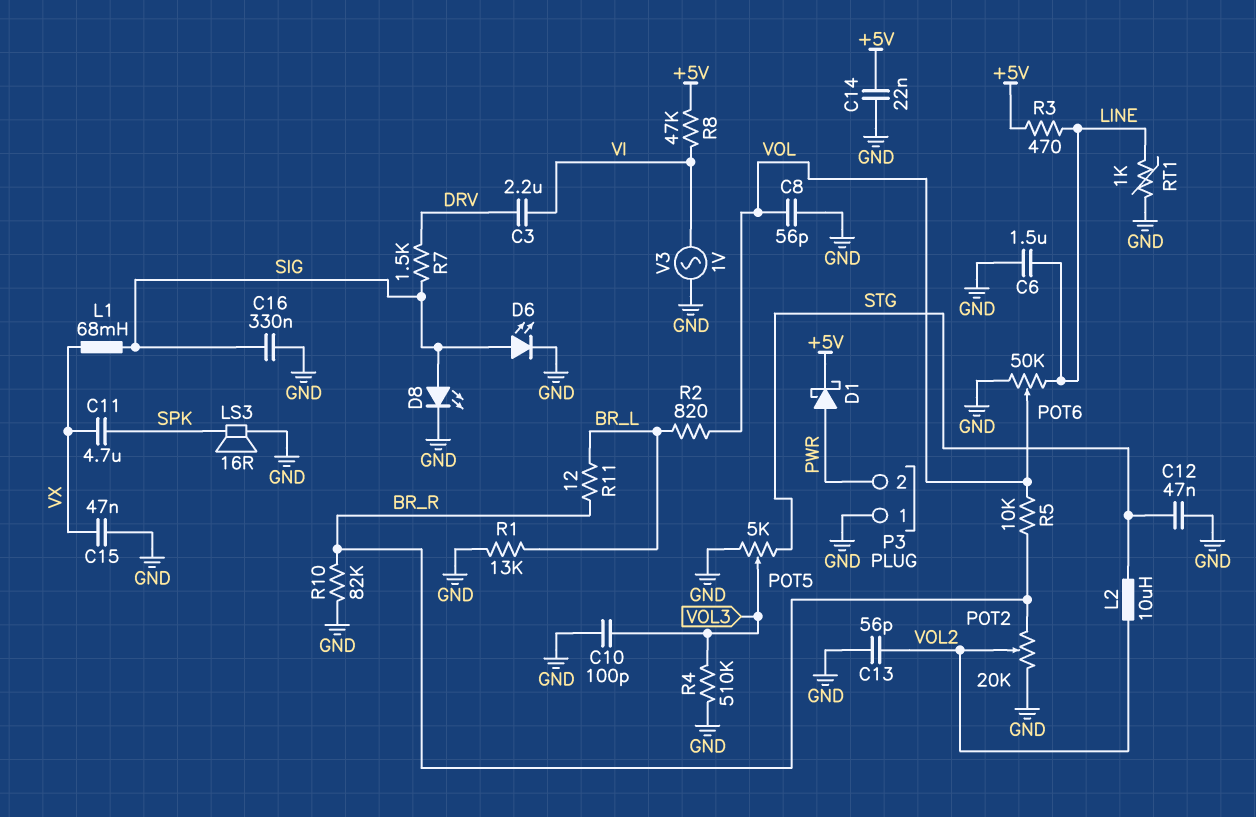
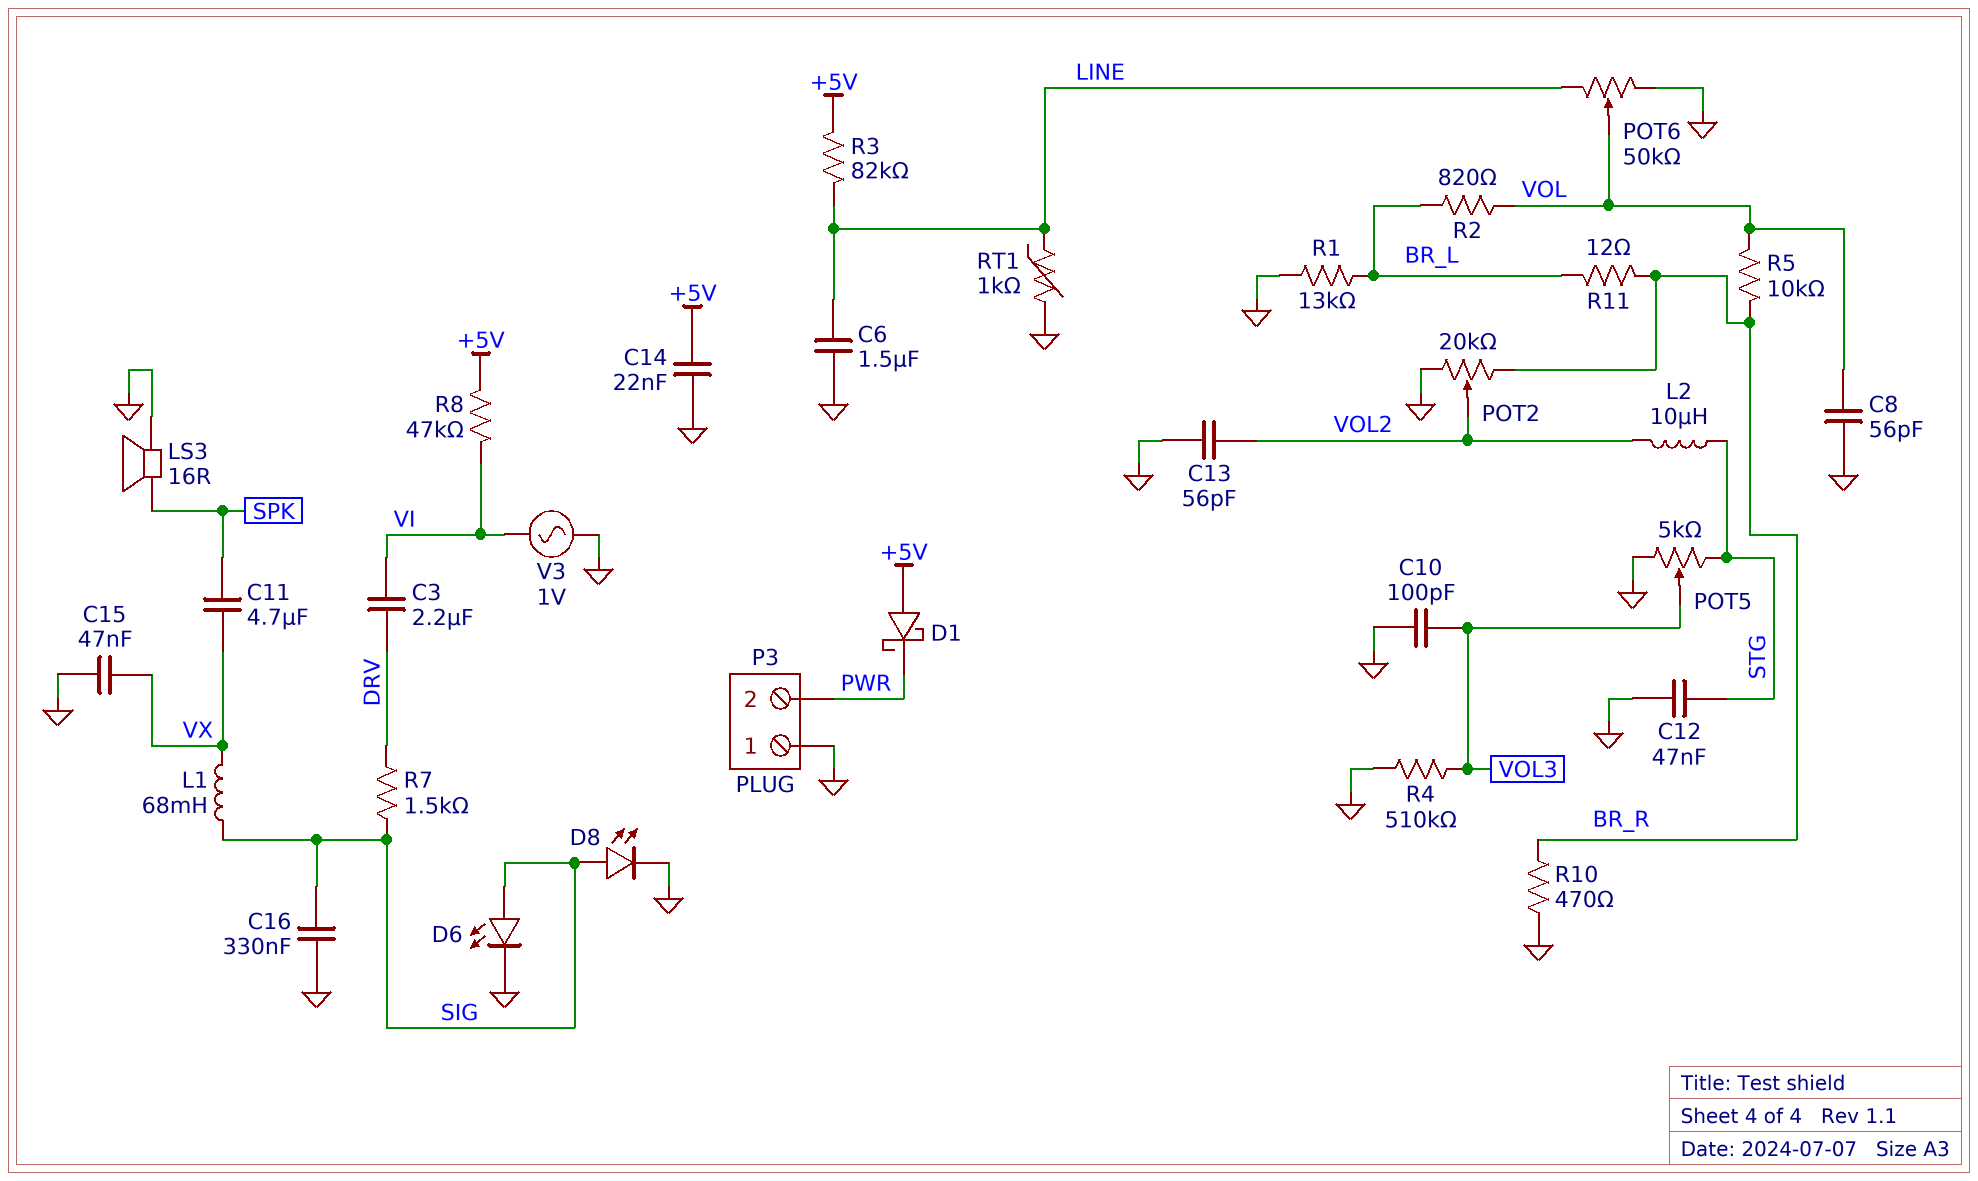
D1: schottky (A PWR, K +5V) -> schottky (A +5V, K PWR)
R3: 470 (+5V, LINE) -> 82k (+5V, LINE)
R10: 82k (BR_R, GND) -> 470 (BR_R, GND)

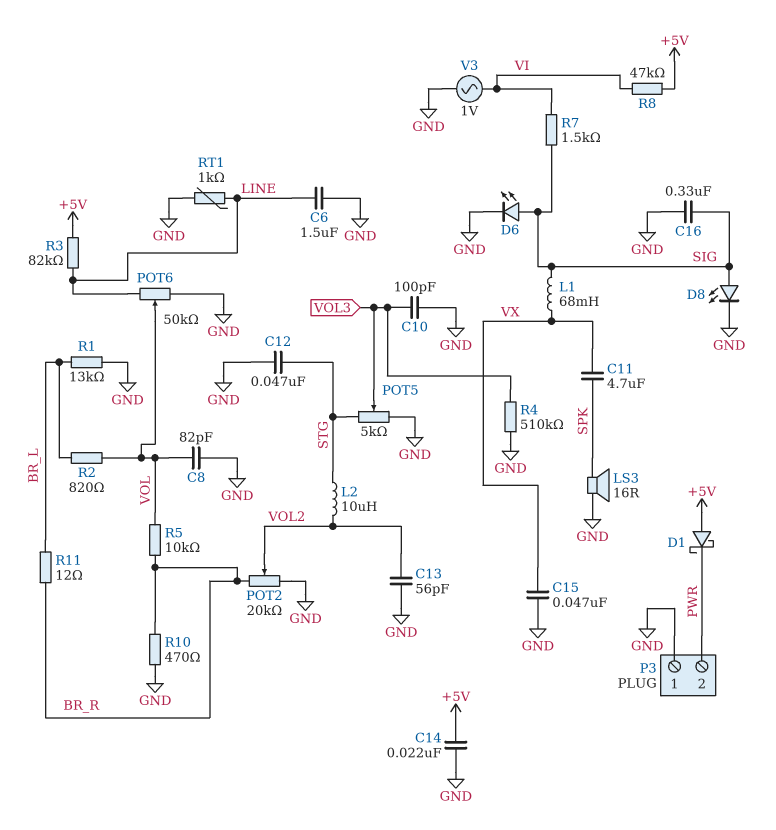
C3: 2.2uF (DRV, VI) -> none
C8: 56pF (GND, VOL) -> 82pF (GND, VOL)
R7: 1.5k (DRV, SIG) -> 1.5k (SIG, VI)

